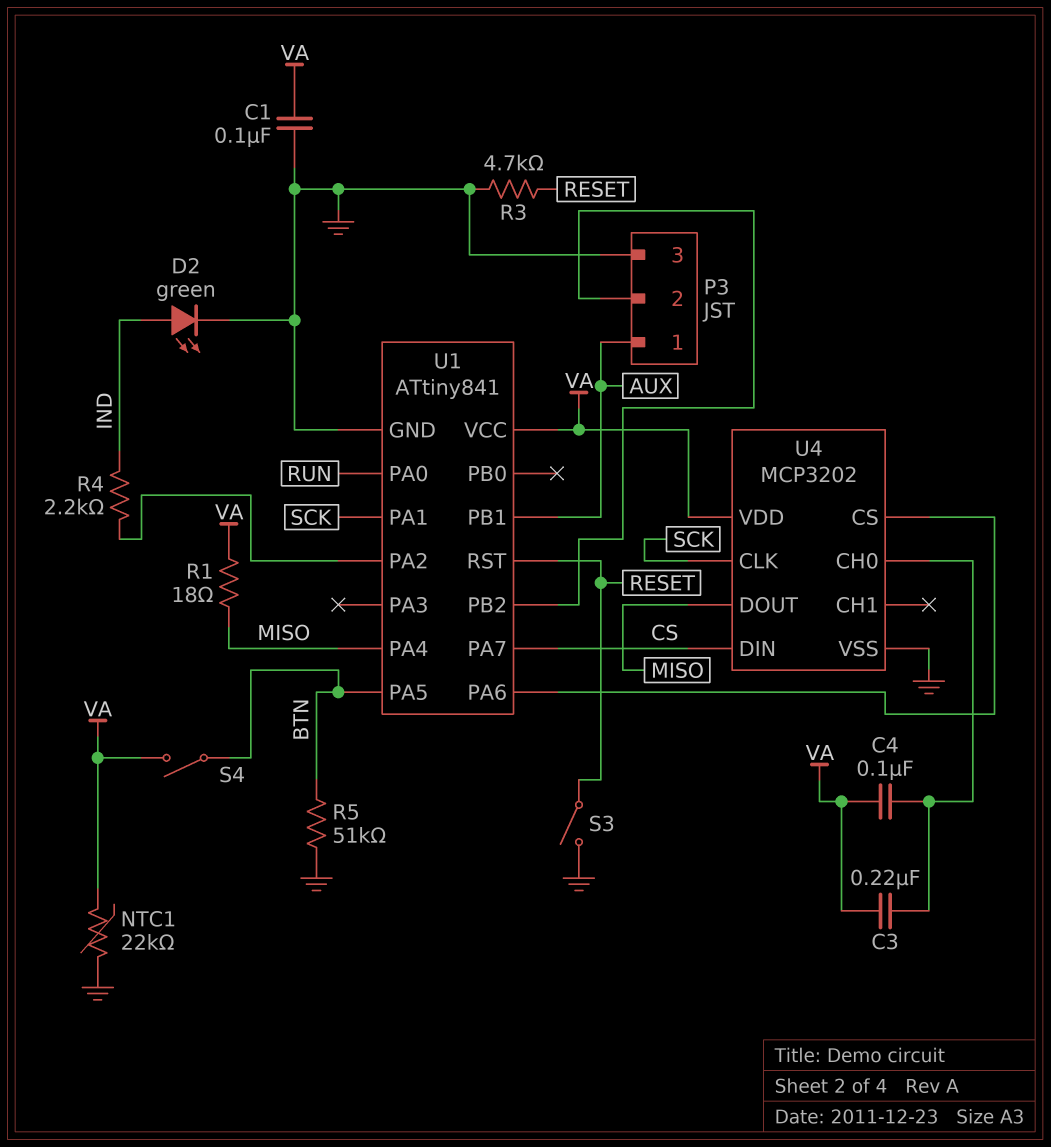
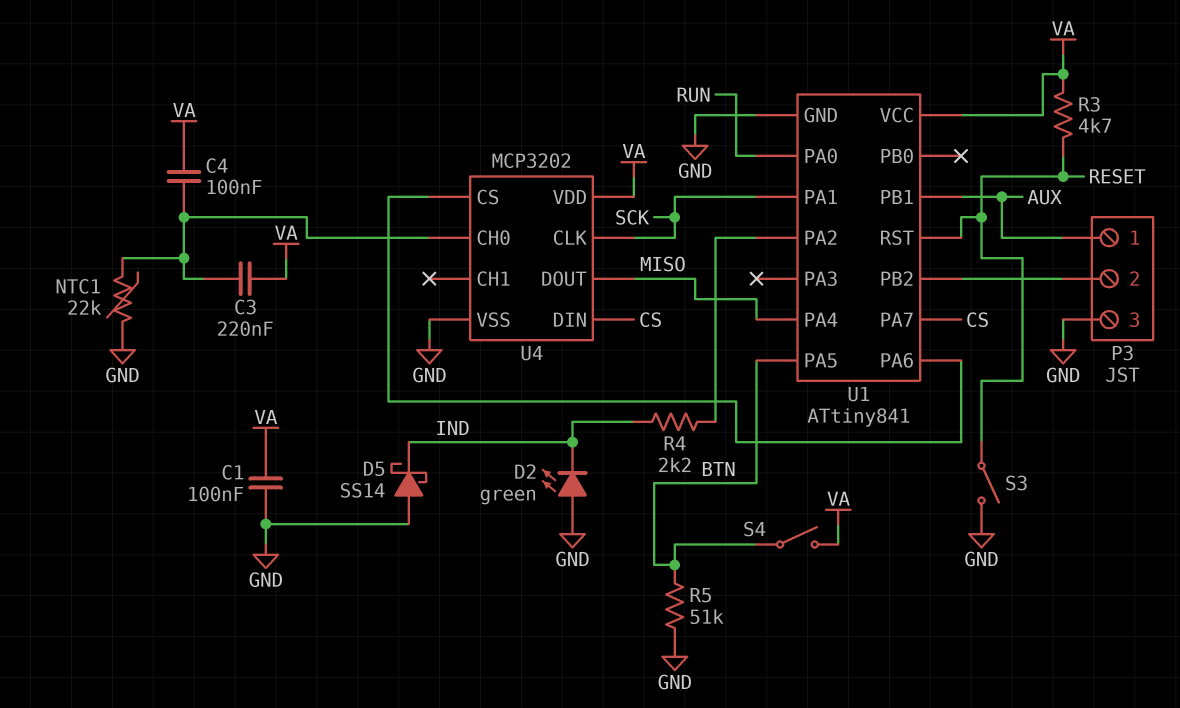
D2: LED green (A IND, K GND) -> LED green (A GND, K IND)
D5: none -> schottky SS14 (A GND, K IND)
NTC1: 22k (GND, VA) -> 22k (GND, U4/CH0)
R1: 18 (MISO, VA) -> none
R3: 4.7k (GND, RESET) -> 4.7k (RESET, VA)

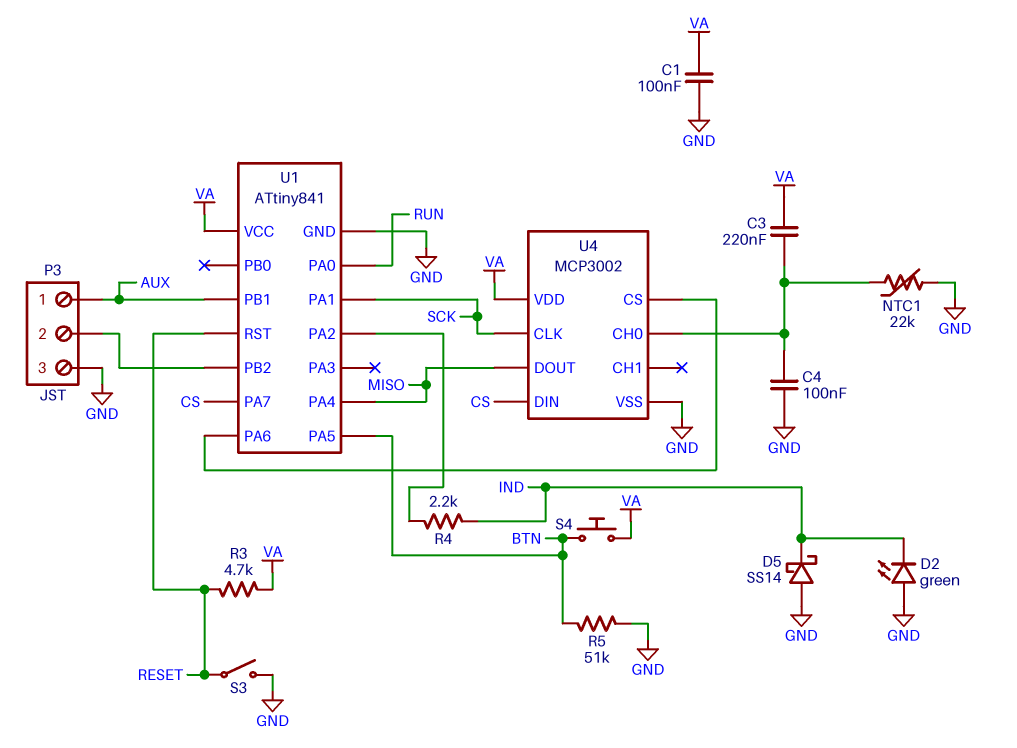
C4: 100nF (U4/CH0, VA) -> 100nF (GND, U4/CH0)
S4: switch (BTN, VA) -> button (BTN, VA)
U4: MCP3202 -> MCP3002

